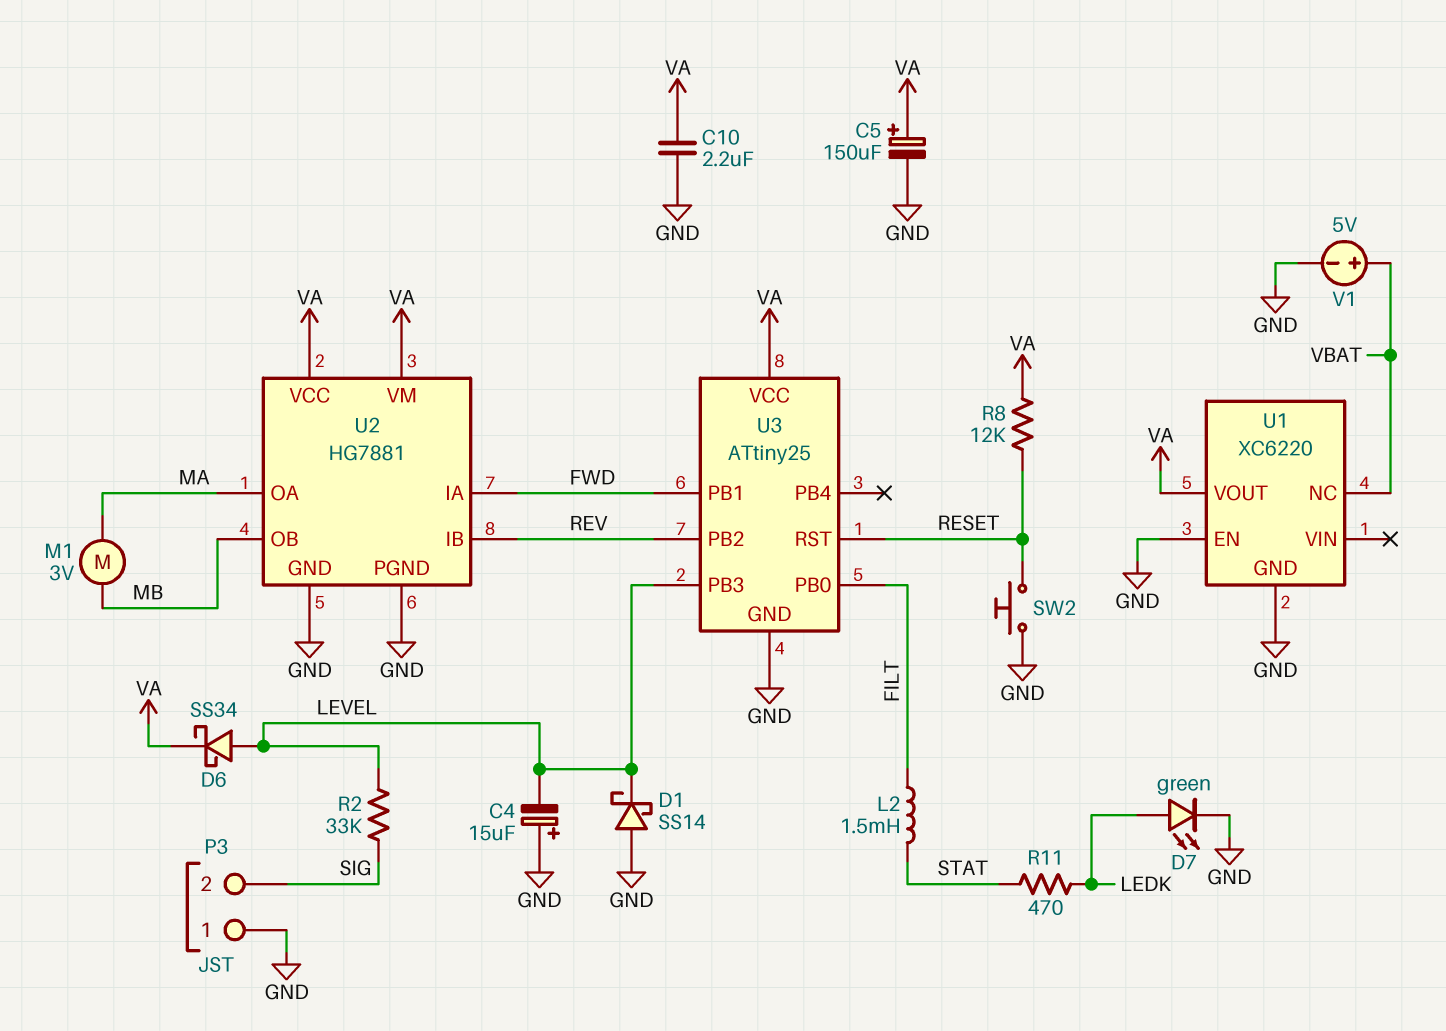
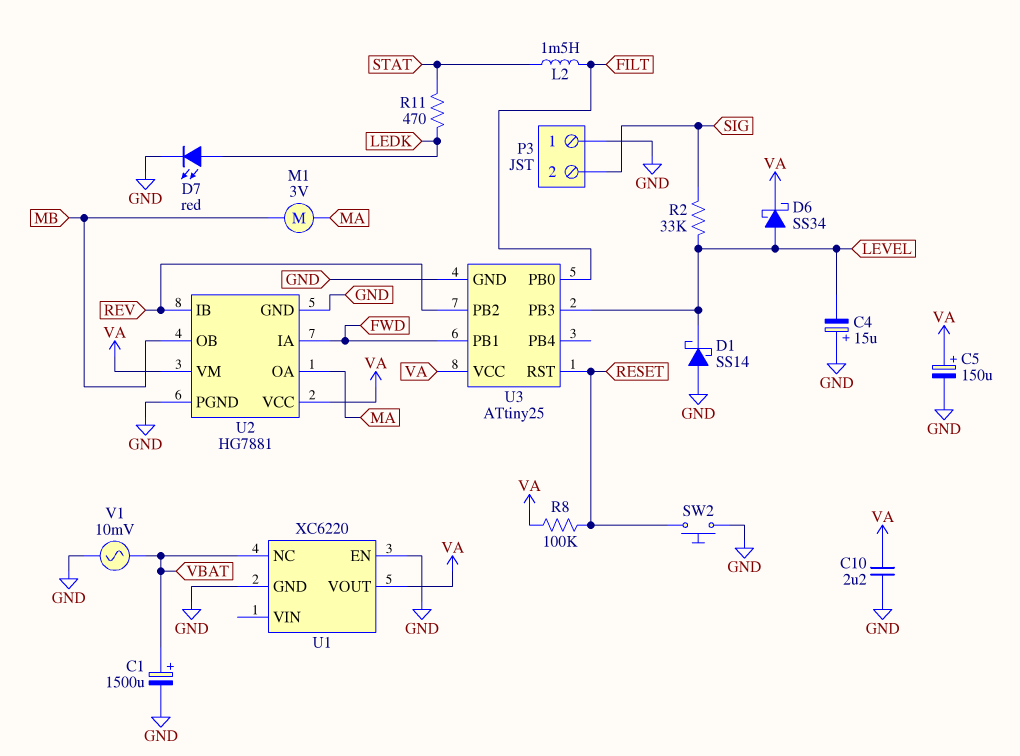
C1: none -> 1500uF (plus VBAT, minus GND)
D7: LED green (A LEDK, K GND) -> LED red (A LEDK, K GND)
R8: 12k (RESET, VA) -> 100k (RESET, VA)
V1: 5V (plus VBAT, minus GND) -> AC 10mV (GND, VBAT)

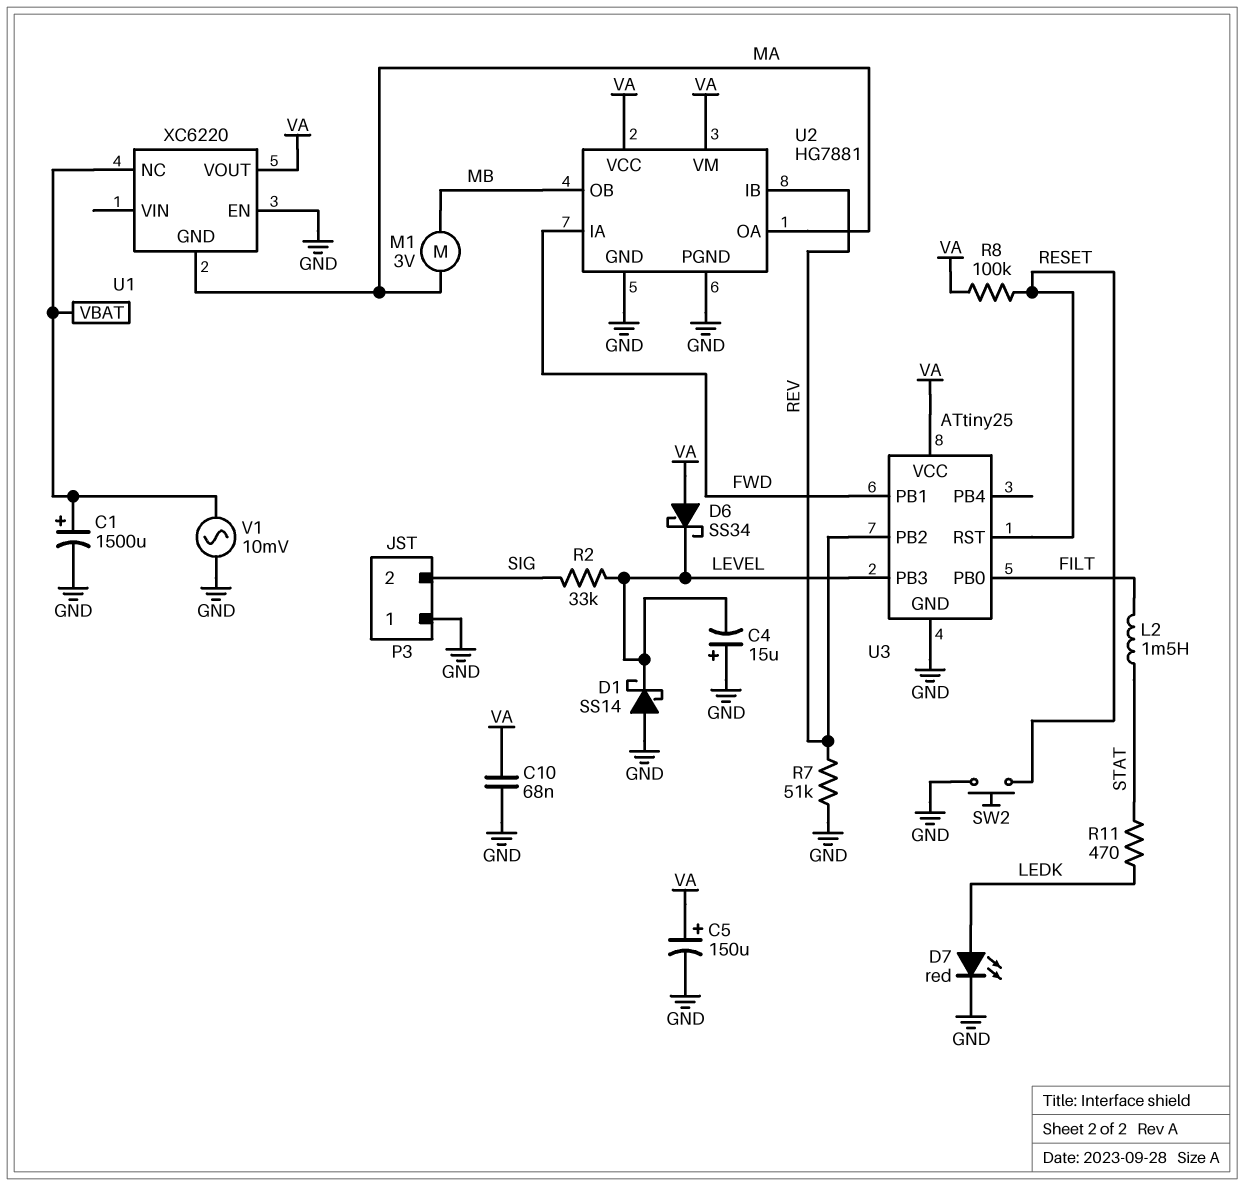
C10: 2.2uF (GND, VA) -> 68nF (GND, VA)
D6: schottky SS34 (A LEVEL, K VA) -> schottky SS34 (A VA, K LEVEL)
R7: none -> 51k (GND, REV)
U1 pin GND: GND -> MA

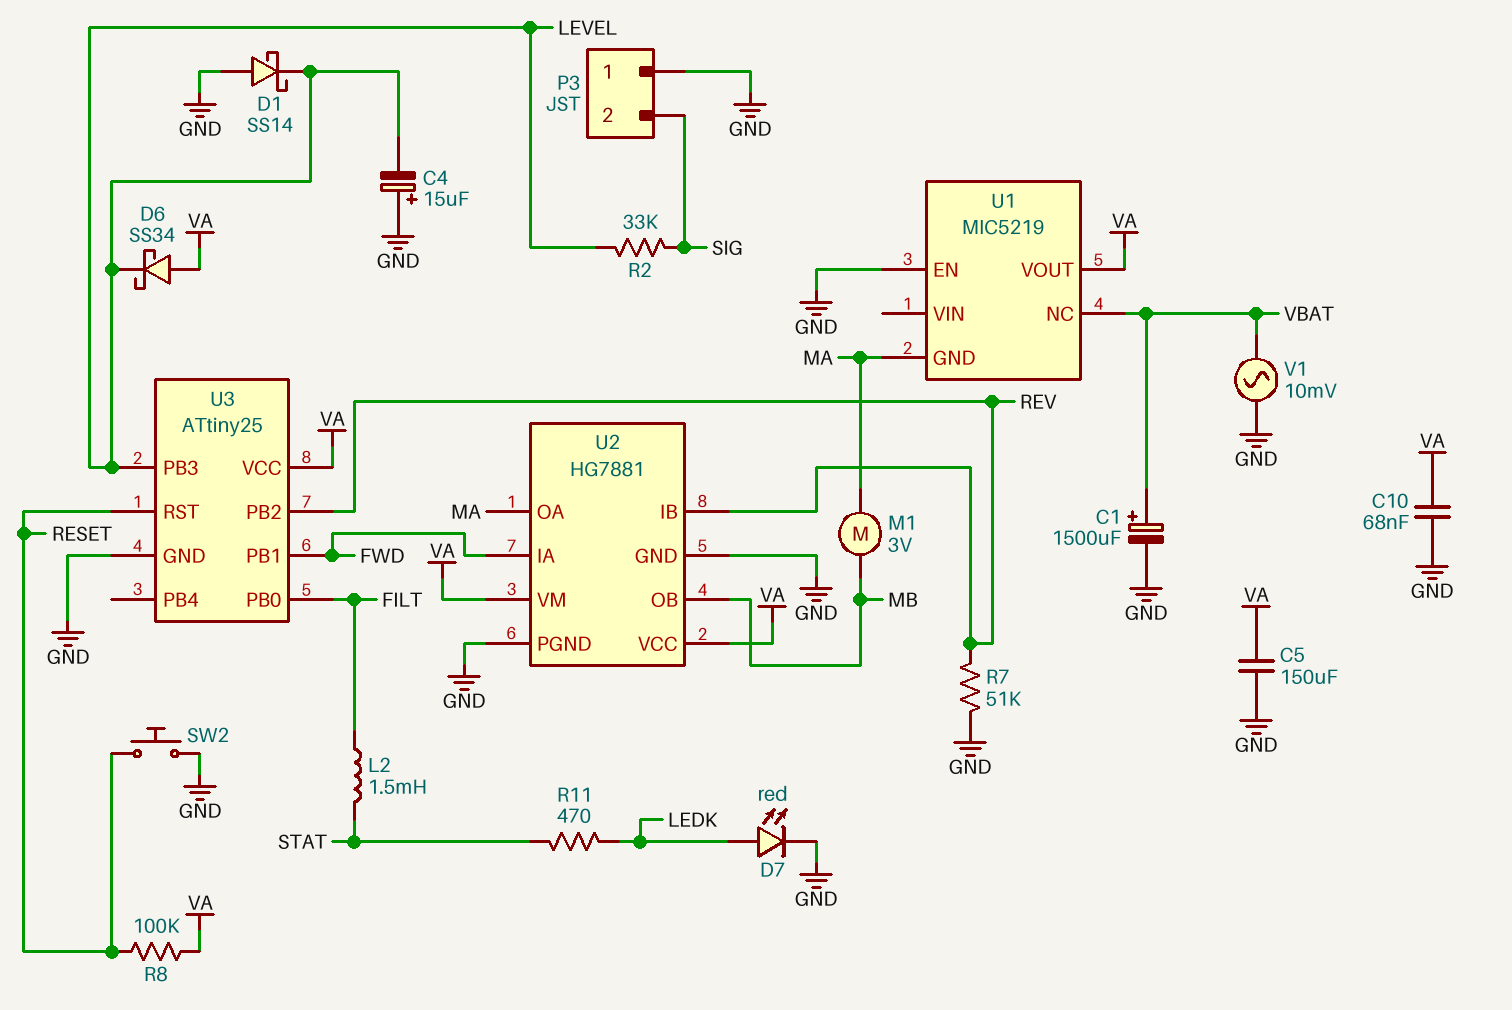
C5: 150uF (plus VA, minus GND) -> 150uF (GND, VA)
U1: XC6220 -> MIC5219

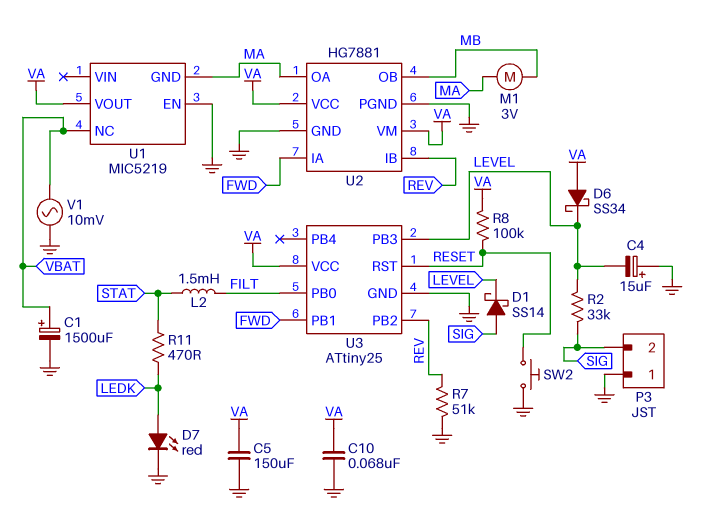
D1: schottky SS14 (A GND, K LEVEL) -> schottky SS14 (A SIG, K LEVEL)

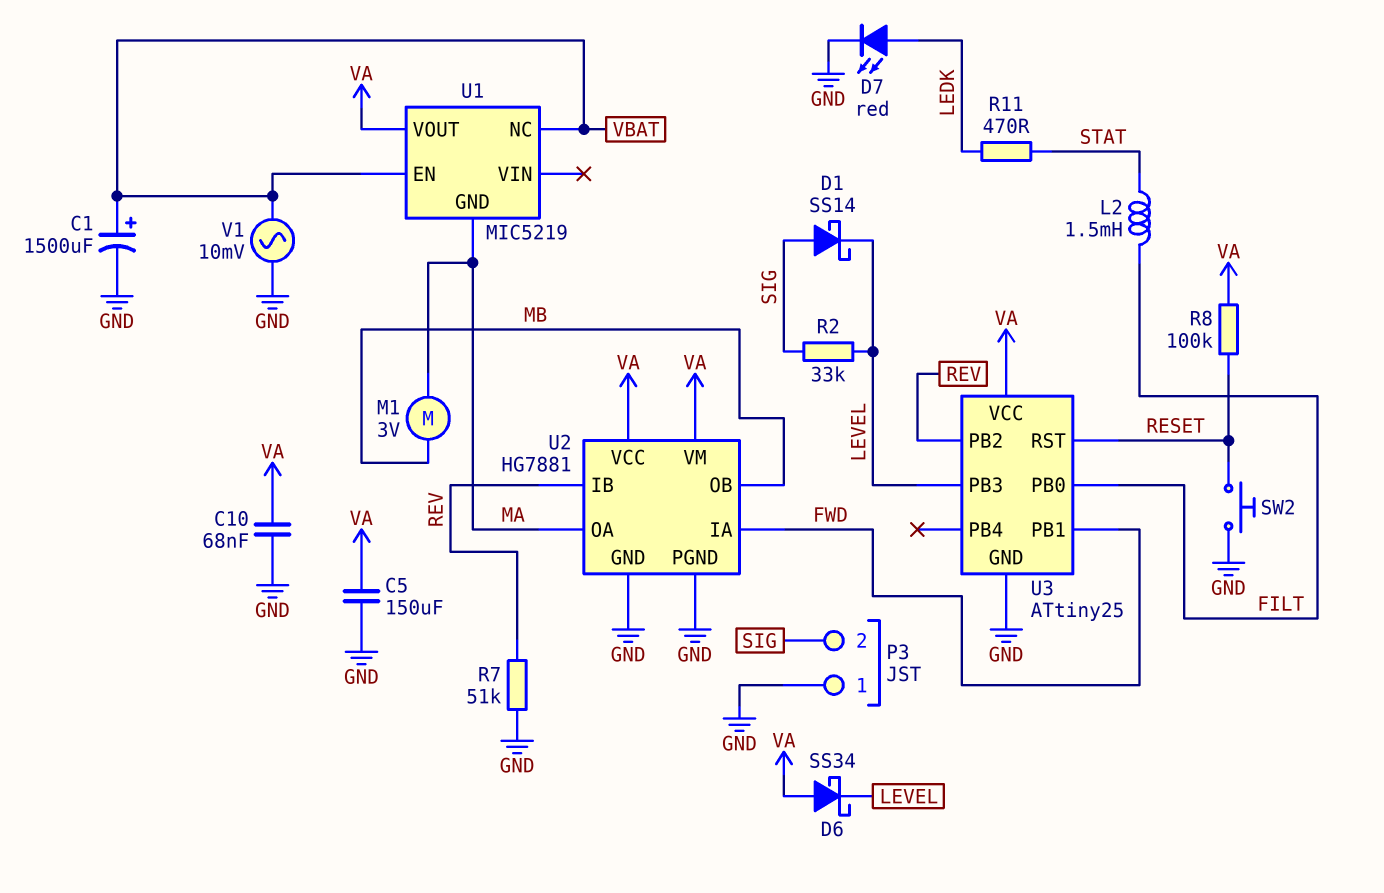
C4: 15uF (plus GND, minus LEVEL) -> none
U1 pin EN: GND -> VBAT

